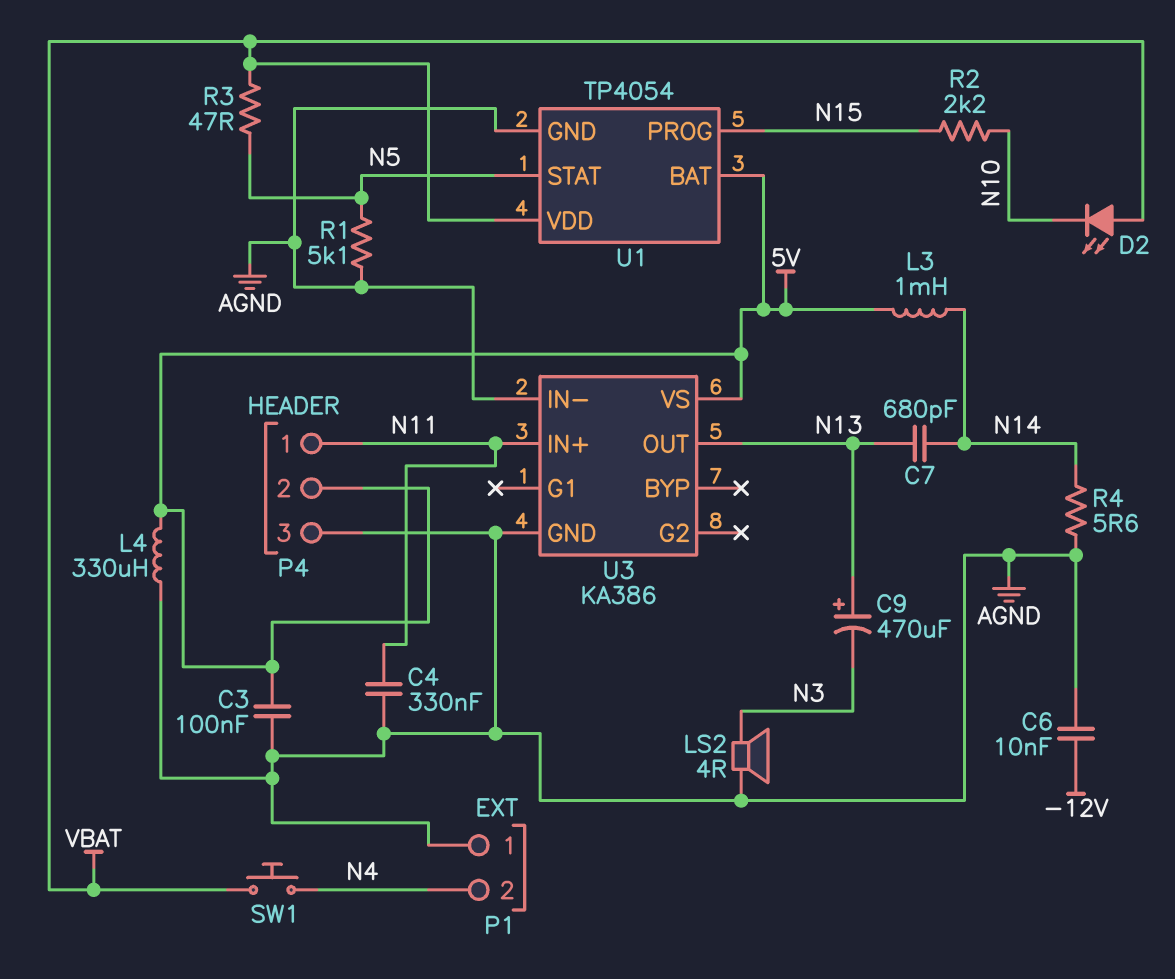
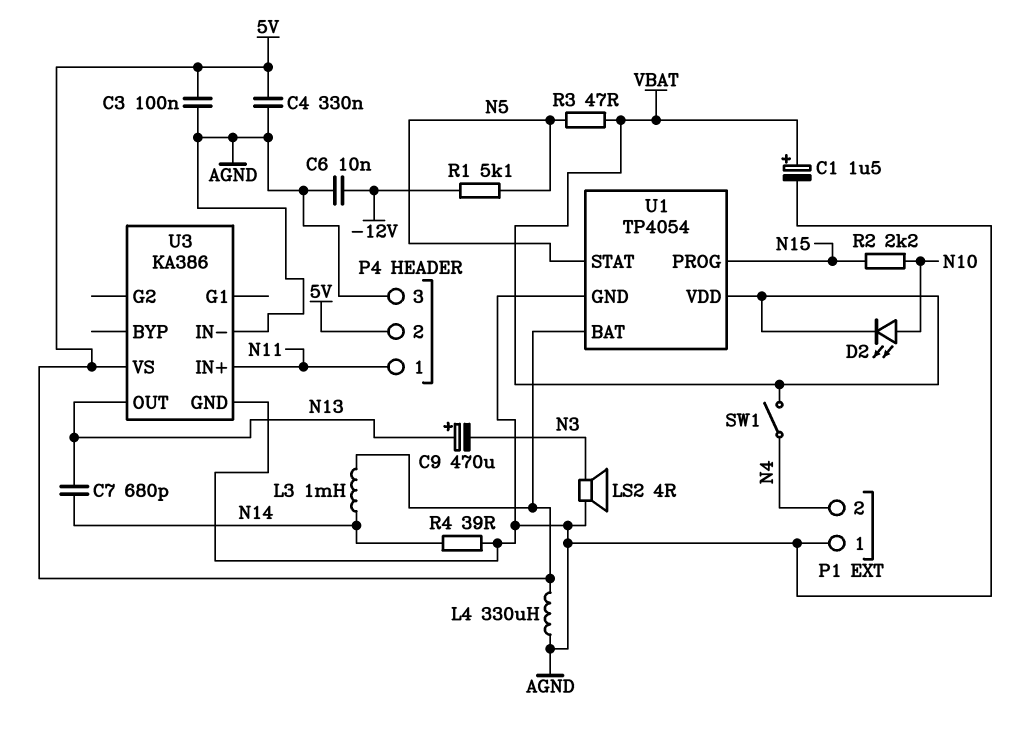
C1: none -> 1.5uF (plus VBAT, minus AGND)
C4: 330nF (AGND, N11) -> 330nF (5V, AGND)
D2: LED (A VBAT, K N10) -> LED (A N10, K VBAT)
R1: 5.1k (AGND, N5) -> 5.1k (-12V, N5)
R4: 5.6 (AGND, N14) -> 39 (AGND, N14)
SW1: button (N4, VBAT) -> switch (N4, VBAT)

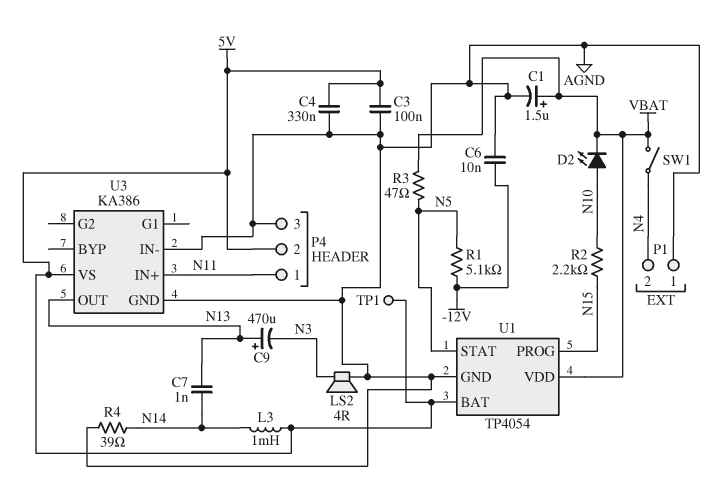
C7: 680pF (N13, N14) -> 1nF (N13, N14)
L4: 330uH (5V, AGND) -> none
TP1: none -> test point (5V)

